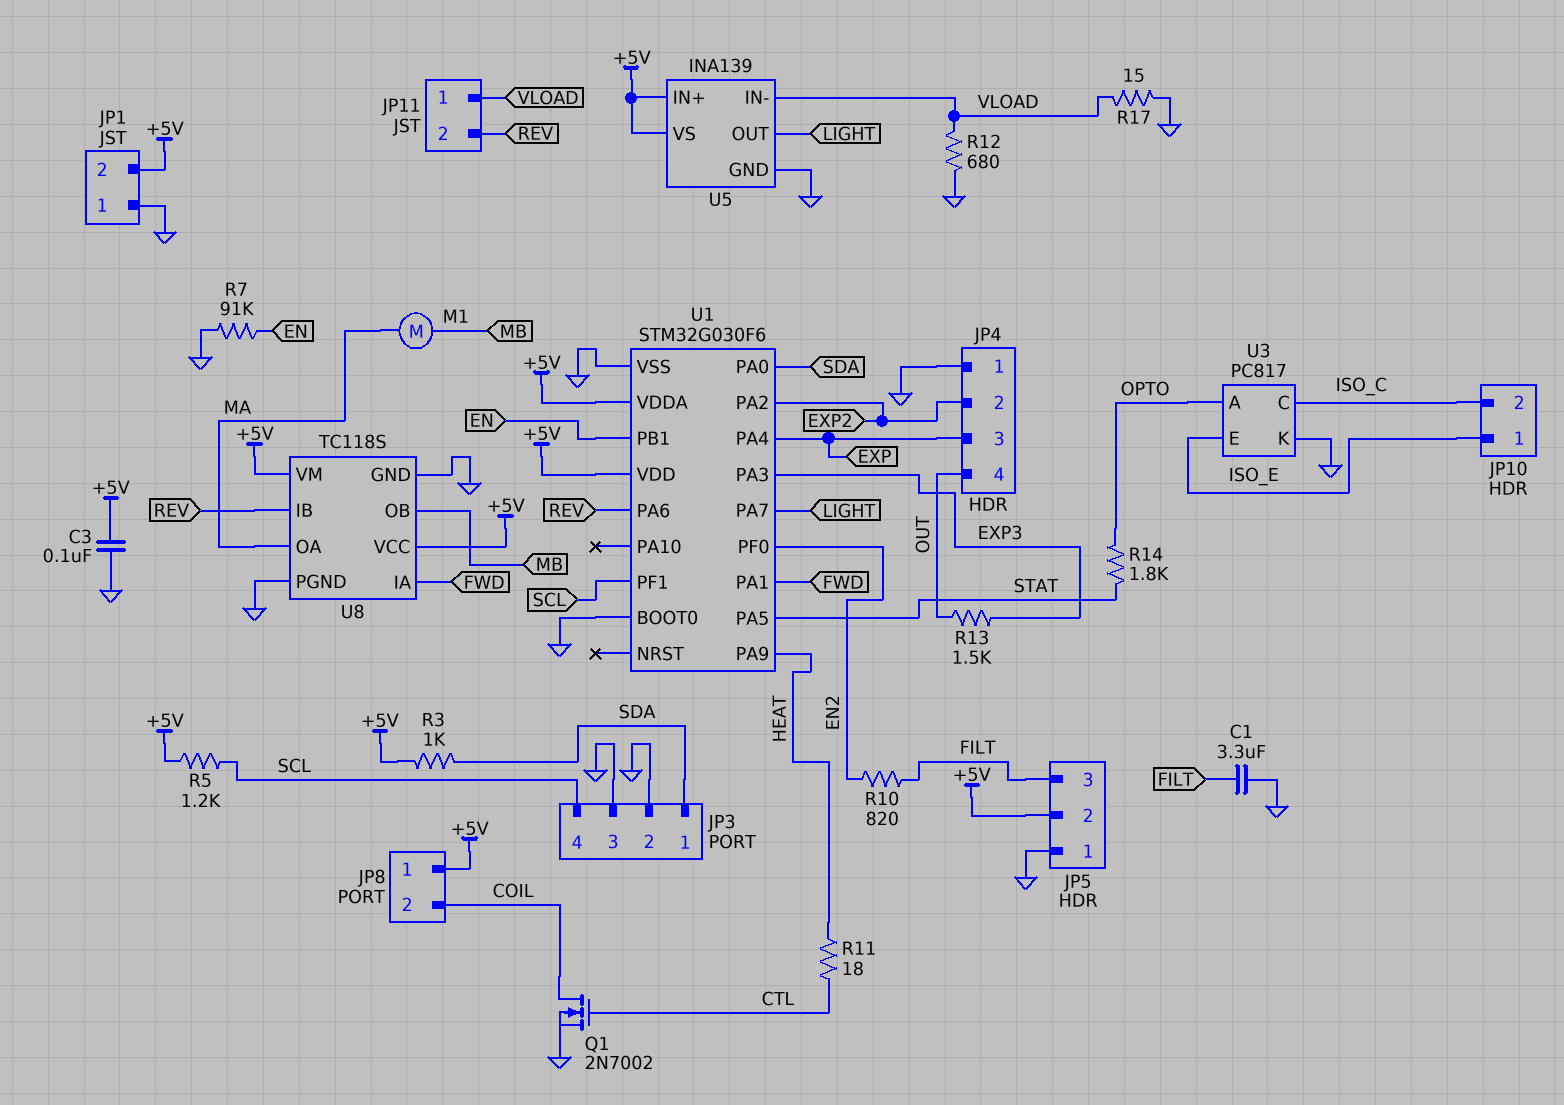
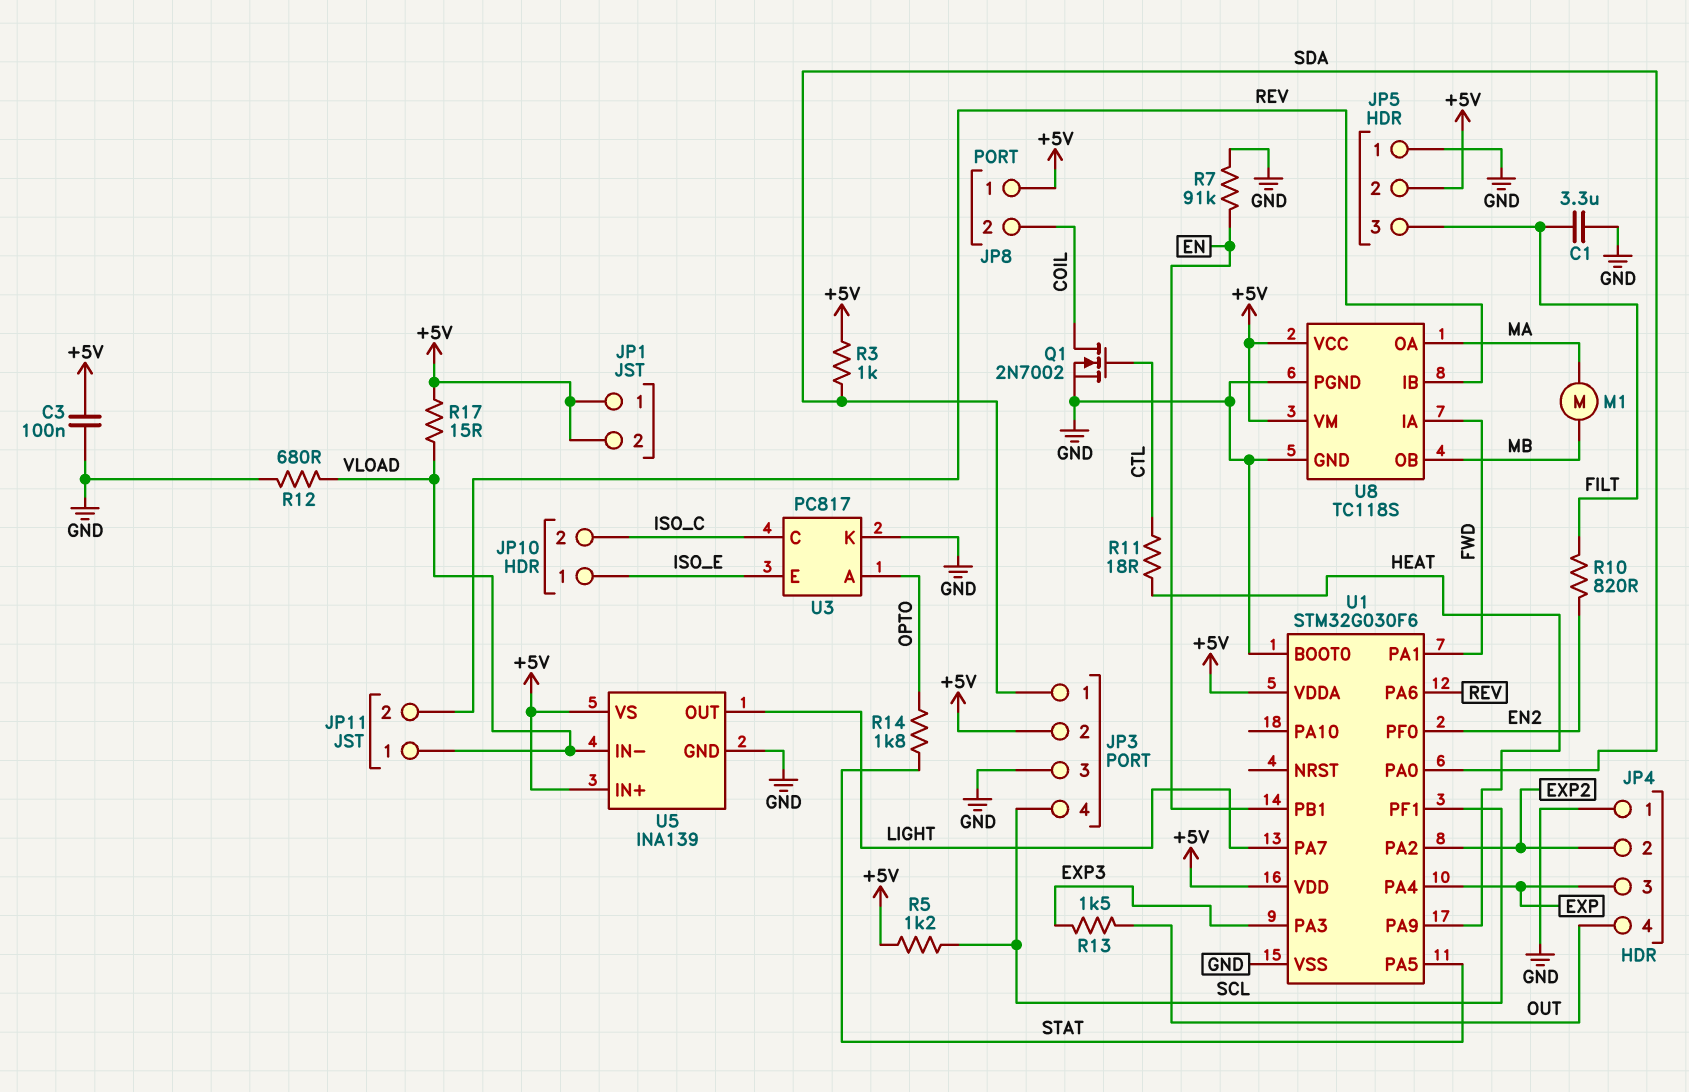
JP1 pin 1: GND -> +5V
JP3 pin 2: GND -> +5V
R17: 15 (GND, VLOAD) -> 15 (+5V, VLOAD)

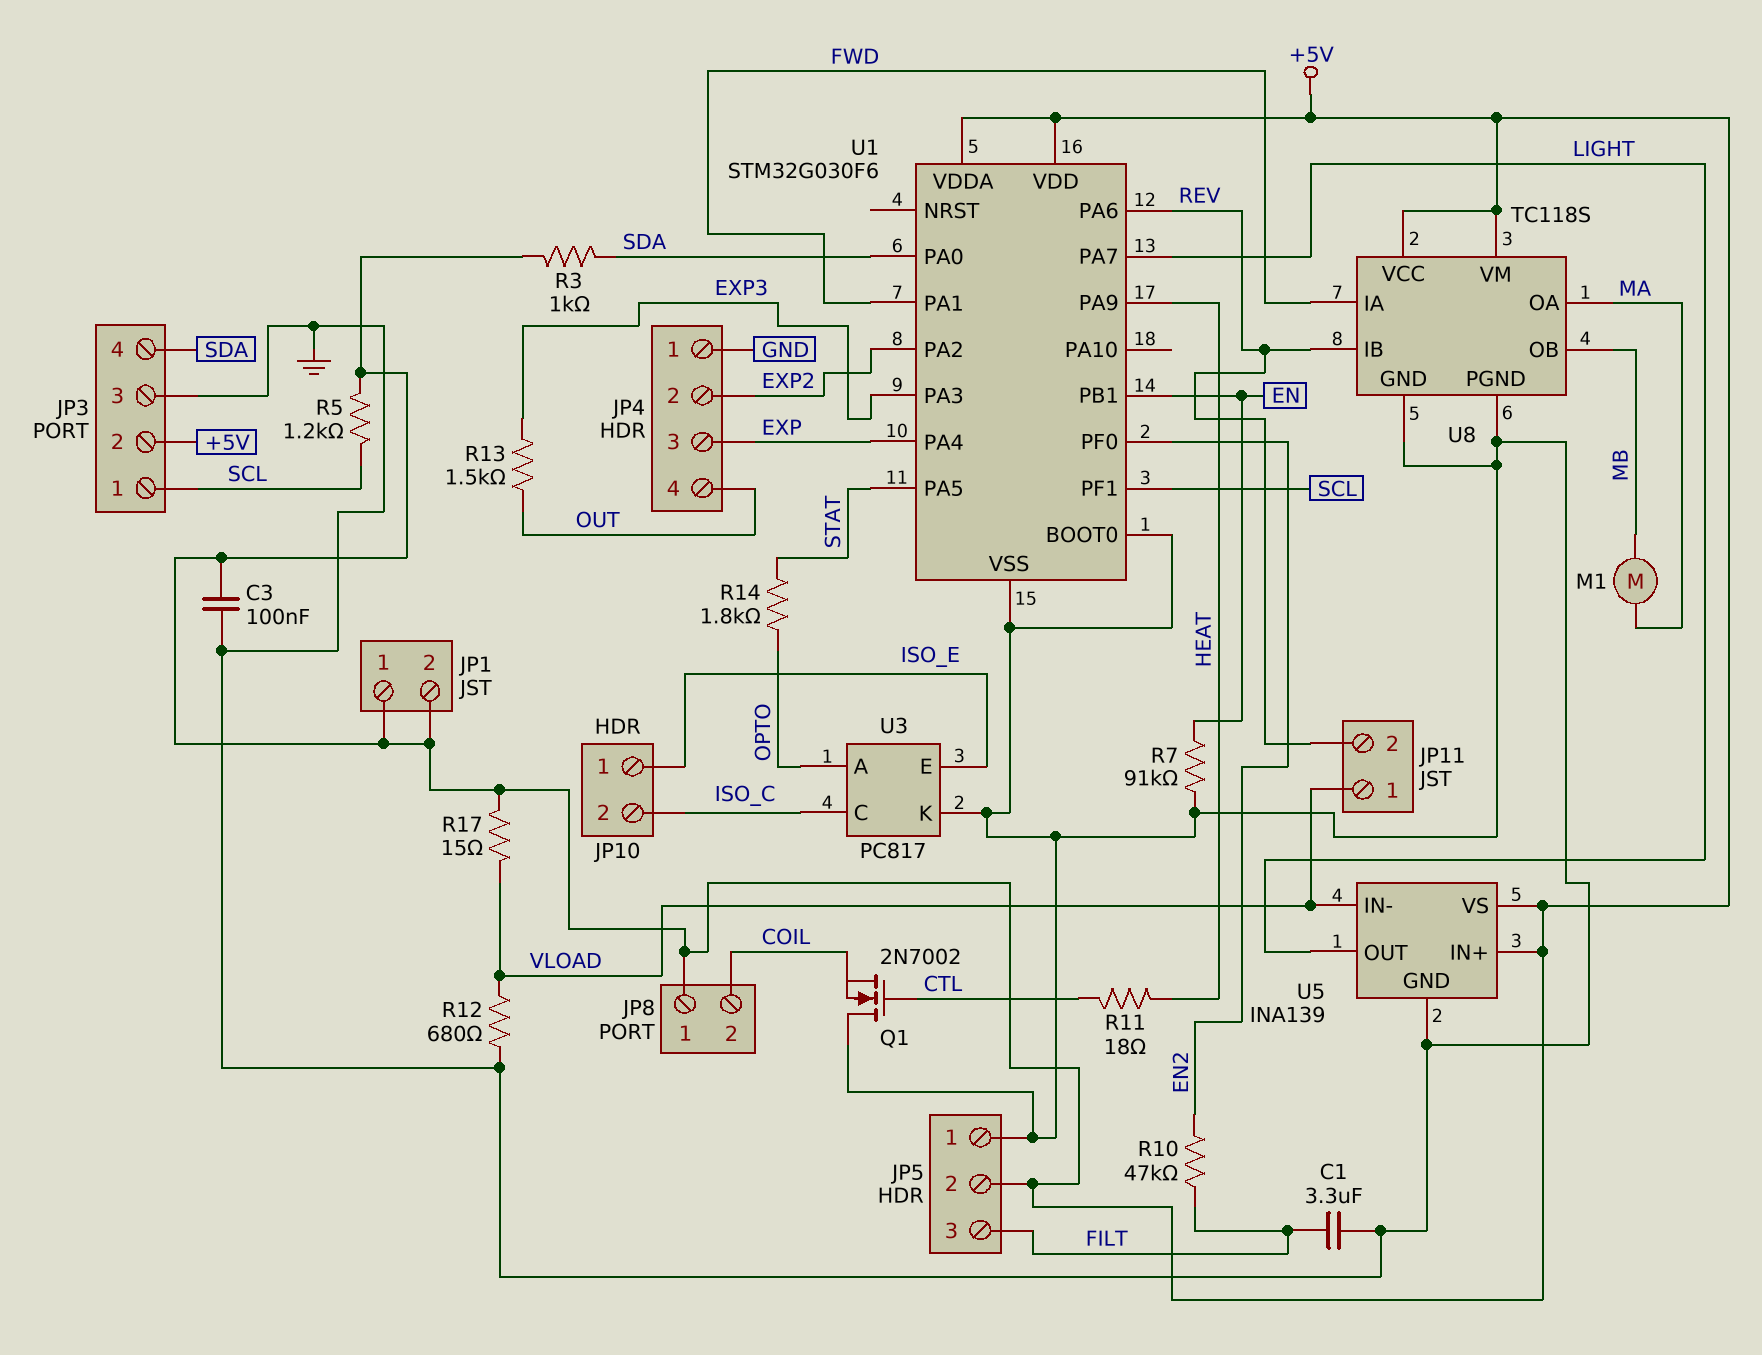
JP3 pin 1: SDA -> SCL
JP3 pin 4: SCL -> SDA
Q1: NMOS 2N7002 (G CTL, D COIL, S GND) -> NMOS 2N7002 (G CTL, D GND, S COIL)
R10: 820 (EN2, FILT) -> 47k (EN2, FILT)

